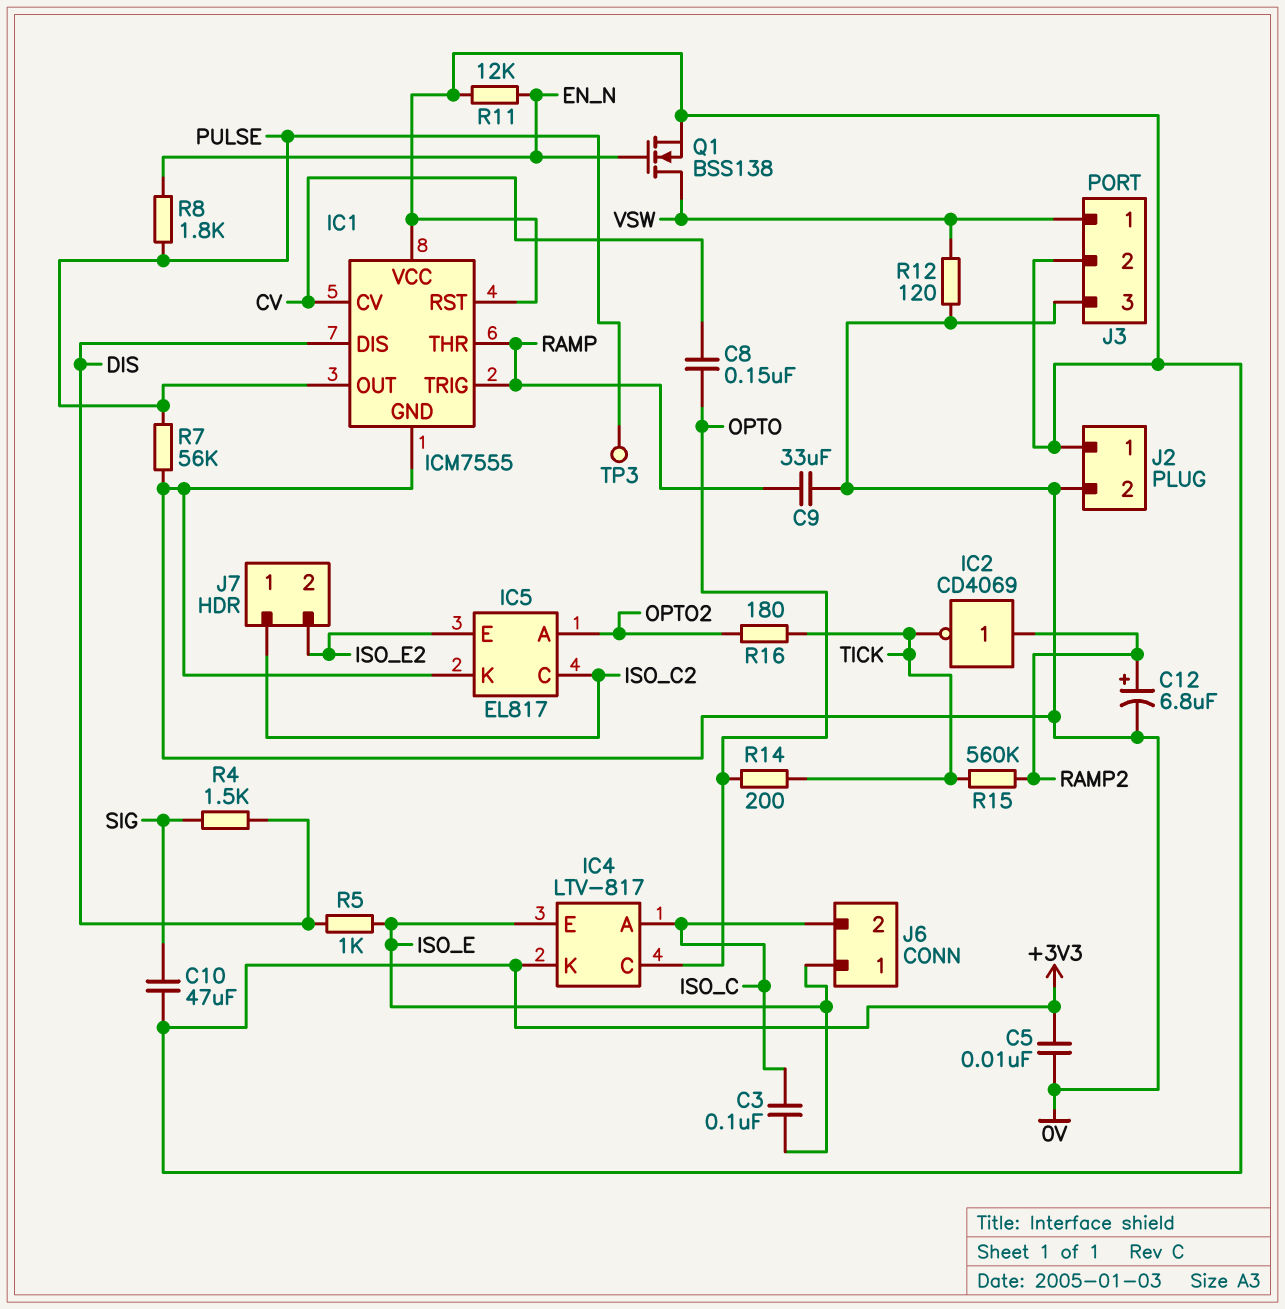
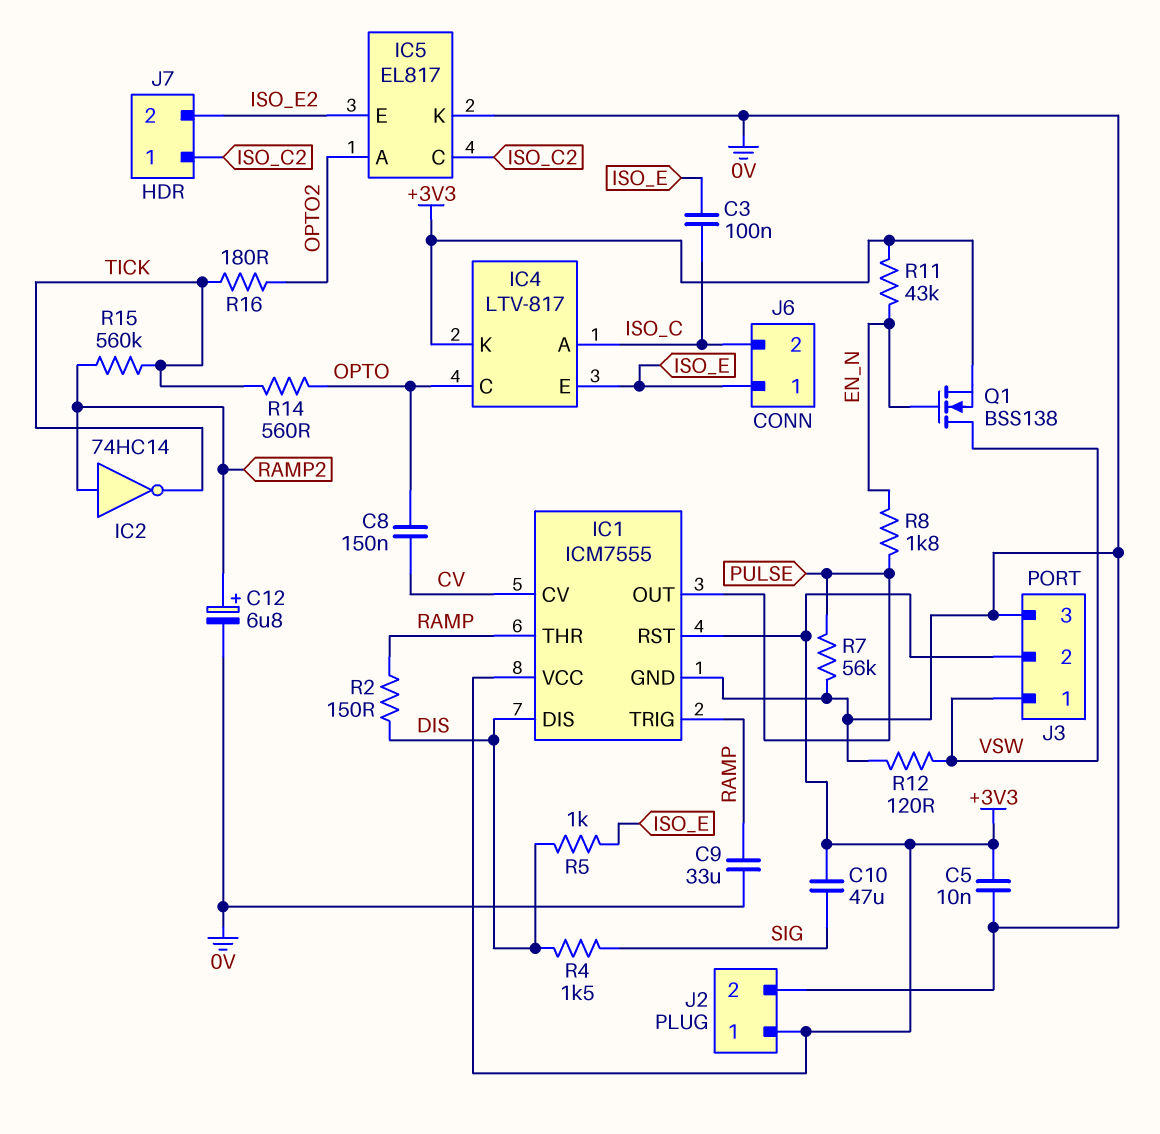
IC2: NOT CD4069 (in RAMP2, out TICK) -> NOT 74HC14 (in RAMP2, out TICK)
R2: none -> 150 (DIS, RAMP)
R11: 12k (+3V3, EN_N) -> 43k (+3V3, EN_N)
R14: 200 (OPTO, TICK) -> 560 (OPTO, TICK)
TP3: test point (PULSE) -> none

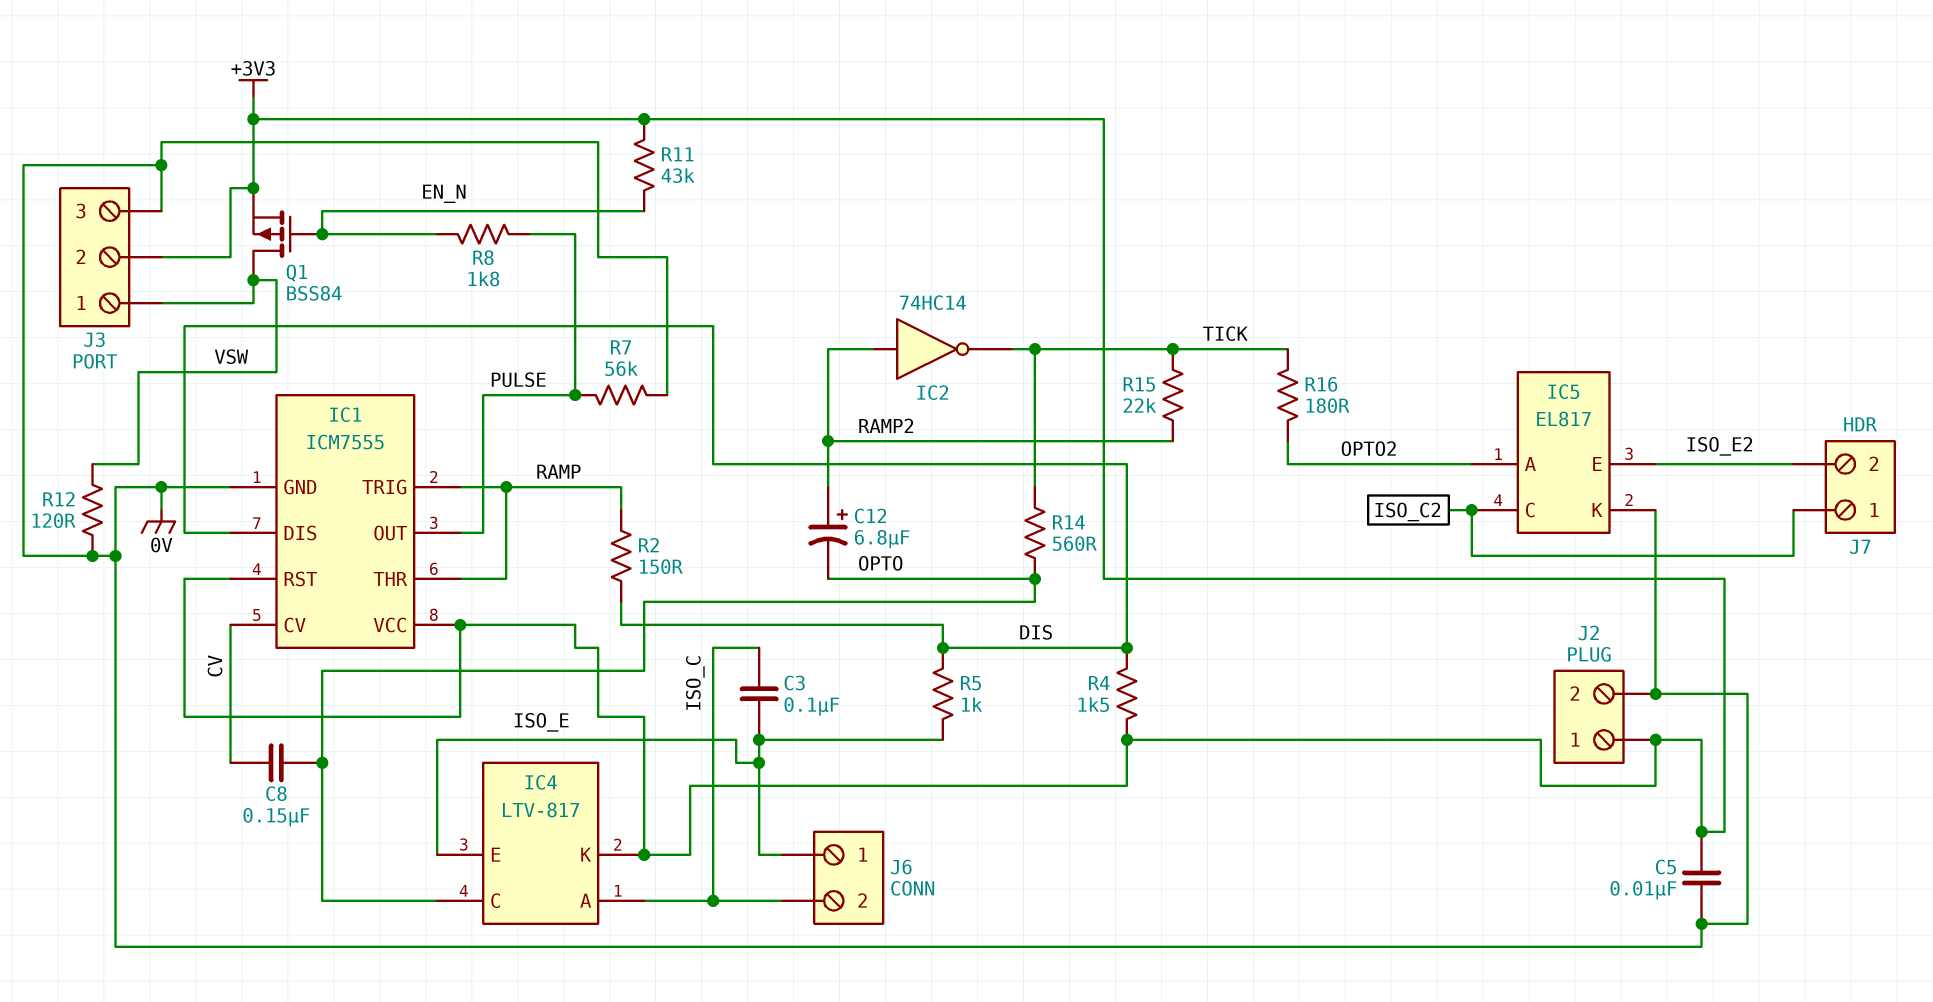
C9: 33uF (0V, RAMP) -> none
C10: 47uF (+3V3, SIG) -> none
C12: 6.8uF (plus RAMP2, minus 0V) -> 6.8uF (plus RAMP2, minus OPTO)
Q1: NMOS BSS138 (G EN_N, D VSW, S +3V3) -> PMOS BSS84 (G EN_N, D VSW, S +3V3)
R4: 1.5k (DIS, SIG) -> 1.5k (+3V3, DIS)
R15: 560k (RAMP2, TICK) -> 22k (RAMP2, TICK)

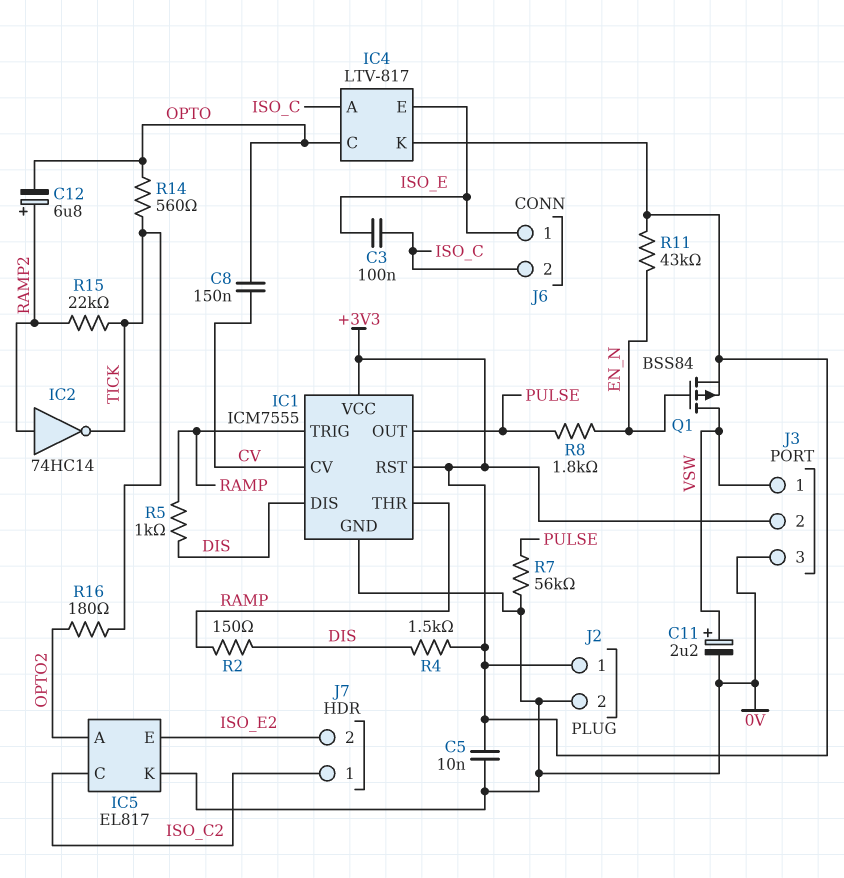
C11: none -> 2.2uF (plus VSW, minus 0V)
R5: 1k (DIS, ISO_E) -> 1k (DIS, RAMP)
R12: 120 (0V, VSW) -> none

